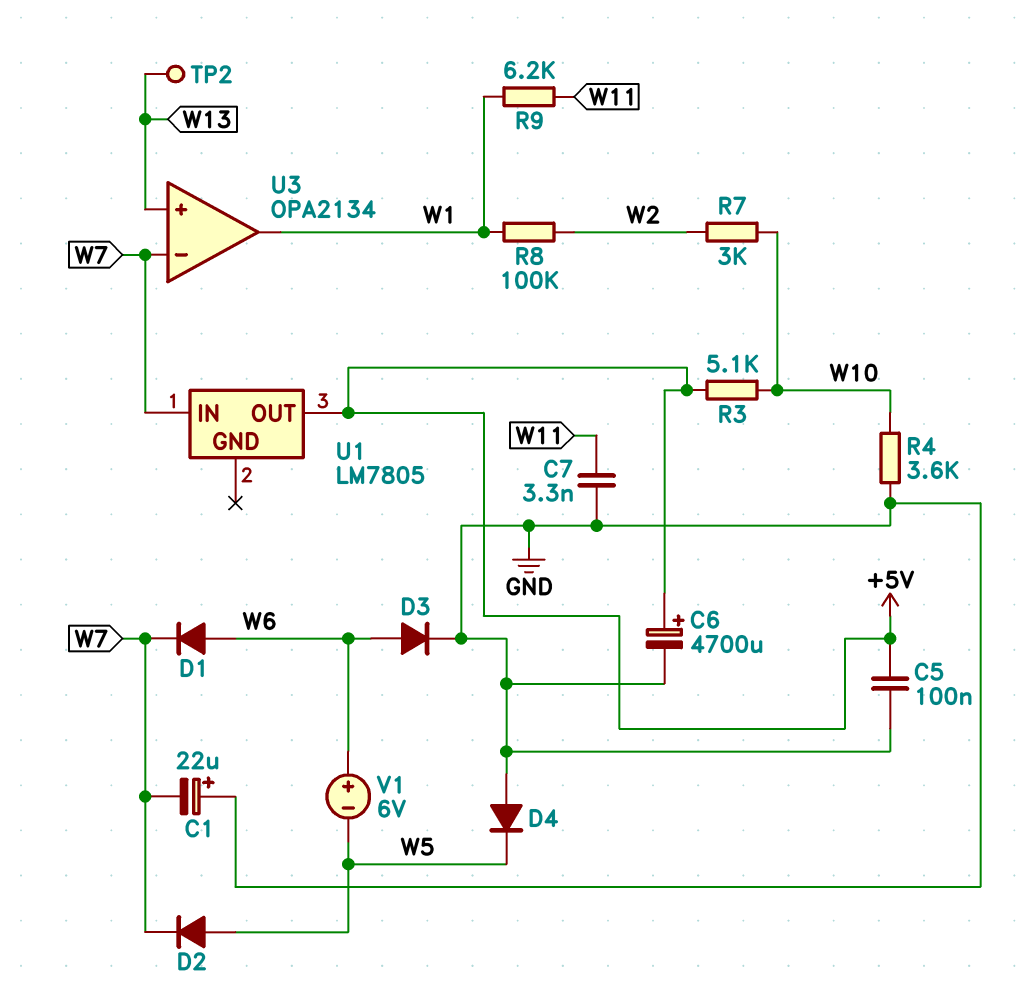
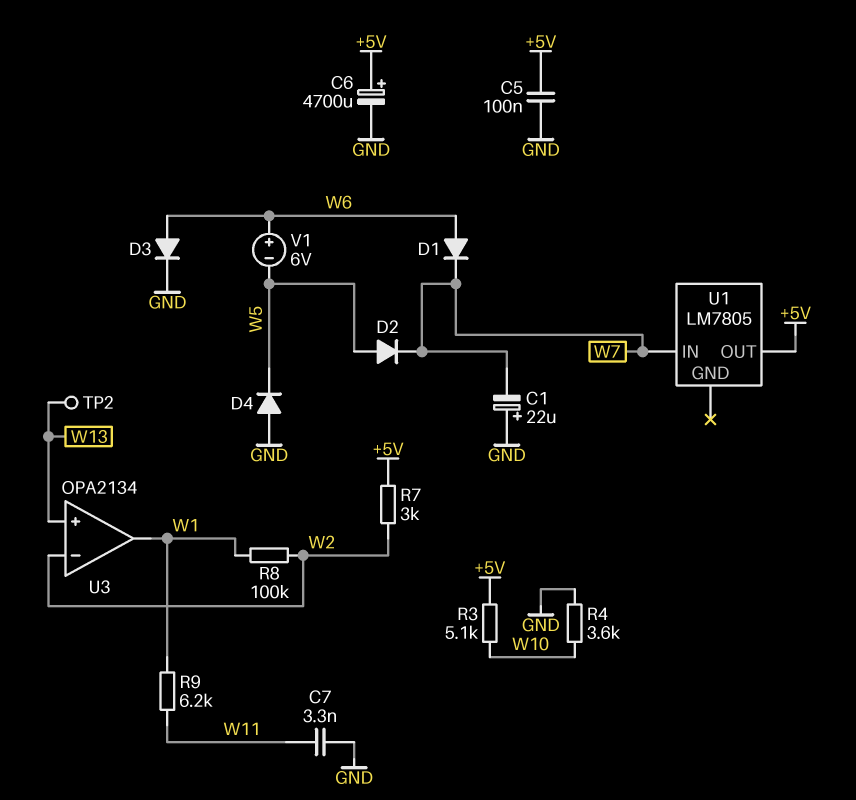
R7: 3k (W2, W10) -> 3k (+5V, W2)
U3 pin in-: W7 -> W2

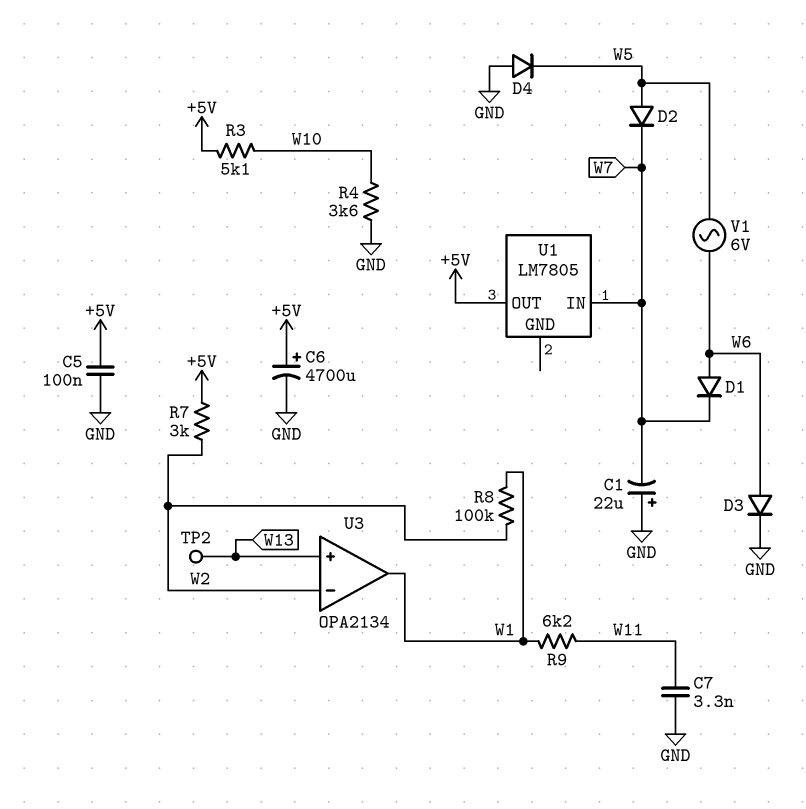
V1: 6V (plus W6, minus W5) -> AC 6V (W5, W6)

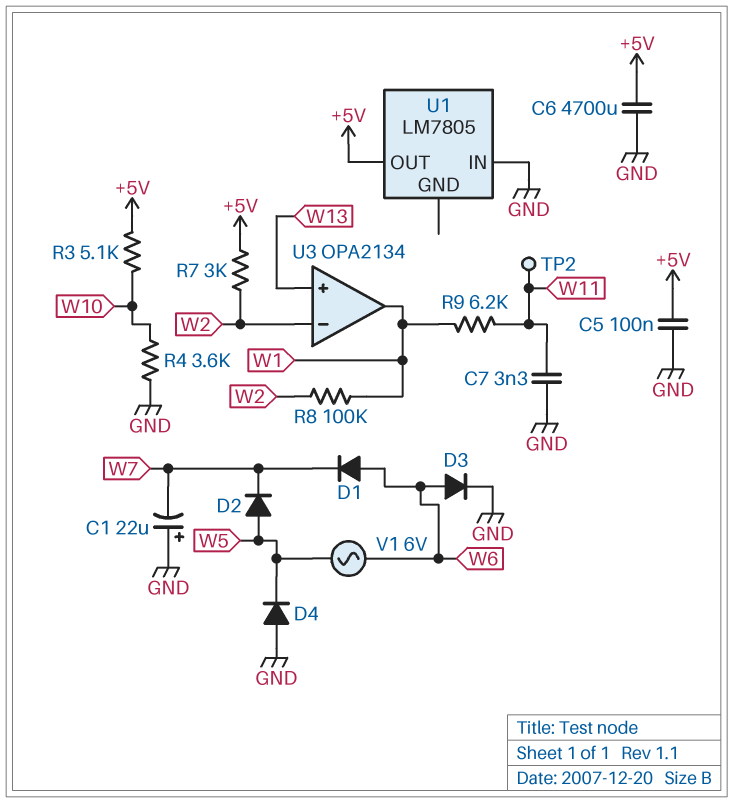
C6: 4700uF (plus +5V, minus GND) -> 4700uF (+5V, GND)
TP2: test point (W13) -> test point (W11)
U1 pin IN: W7 -> GND

